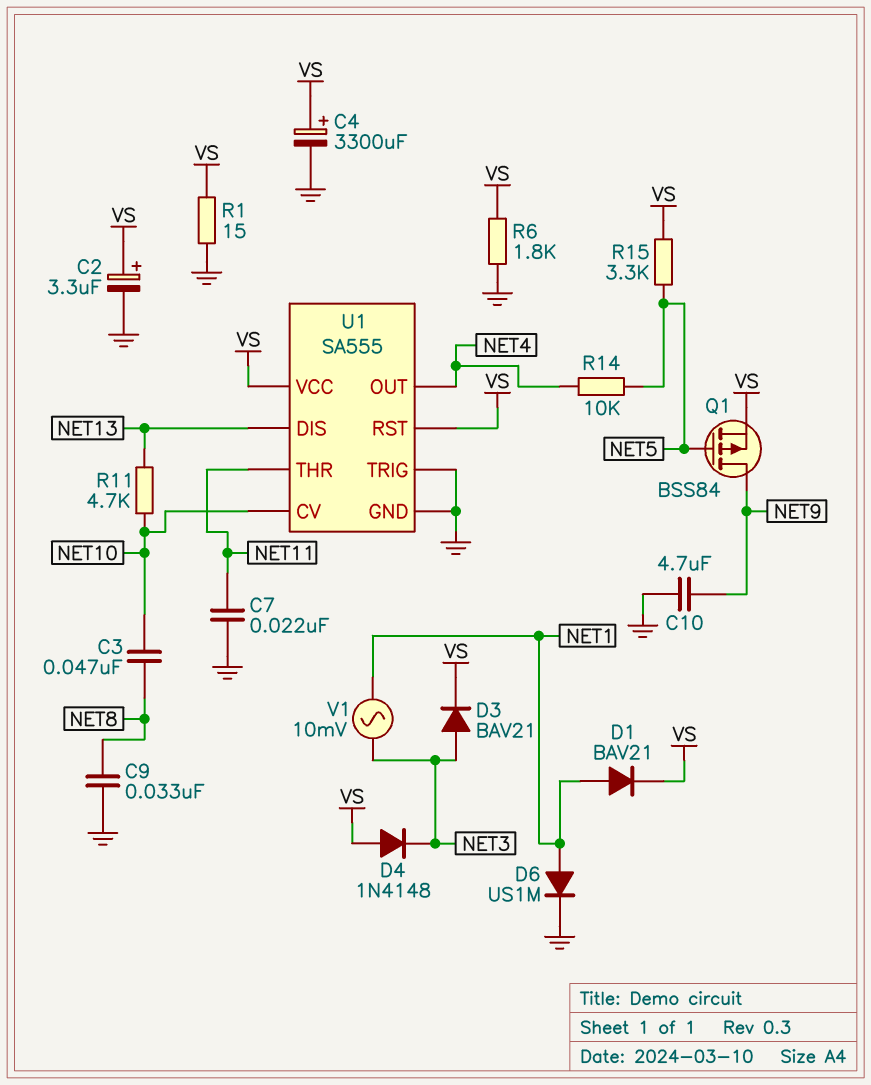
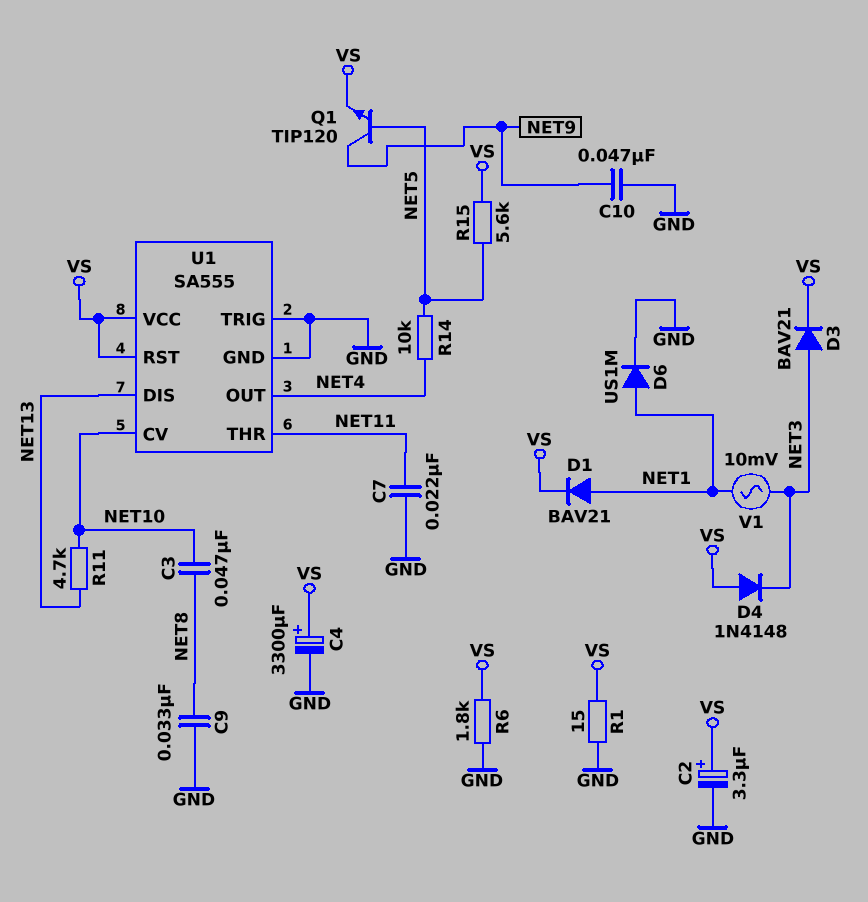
C10: 4.7uF (GND, NET9) -> 47nF (GND, NET9)
Q1: PMOS BSS84 (G NET5, D NET9, S VS) -> NPN TIP120 (B NET5, C NET9, E VS)
R15: 3.3k (NET5, VS) -> 5.6k (NET5, VS)

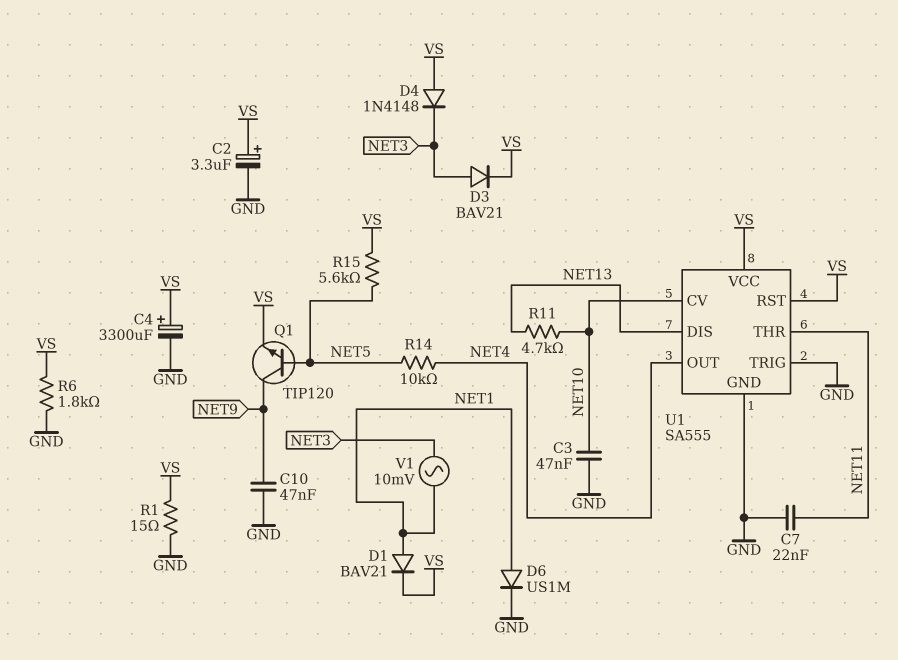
C3: 47nF (NET8, NET10) -> 47nF (GND, NET10)
C9: 33nF (GND, NET8) -> none

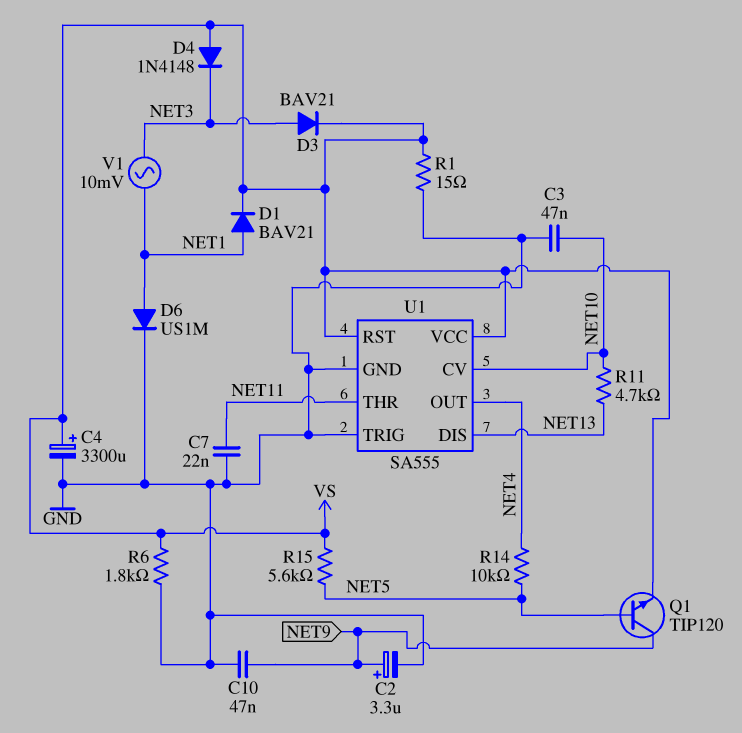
C2: 3.3uF (plus VS, minus GND) -> 3.3uF (plus NET9, minus GND)

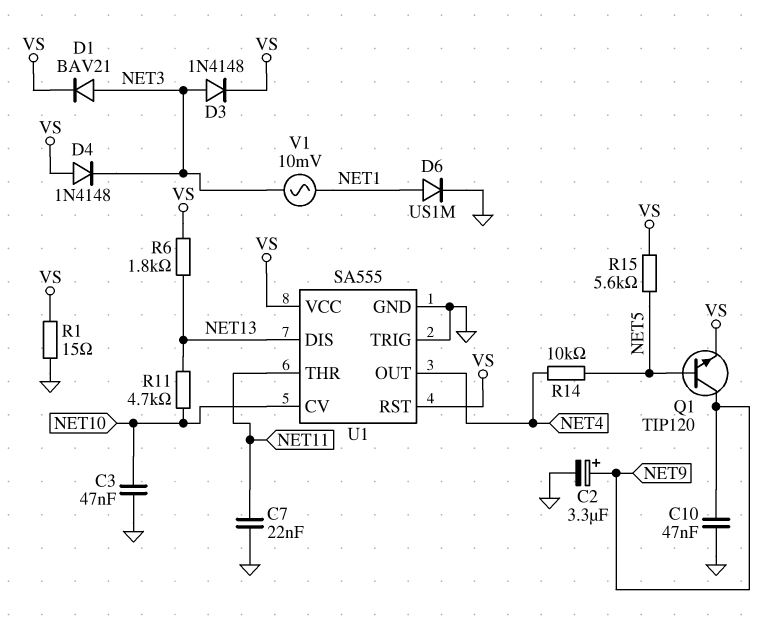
C4: 3300uF (plus VS, minus GND) -> none
D1: diode BAV21 (A NET1, K VS) -> diode BAV21 (A NET3, K VS)
D3: diode BAV21 (A NET3, K VS) -> diode 1N4148 (A NET3, K VS)
R6: 1.8k (GND, VS) -> 1.8k (NET13, VS)

